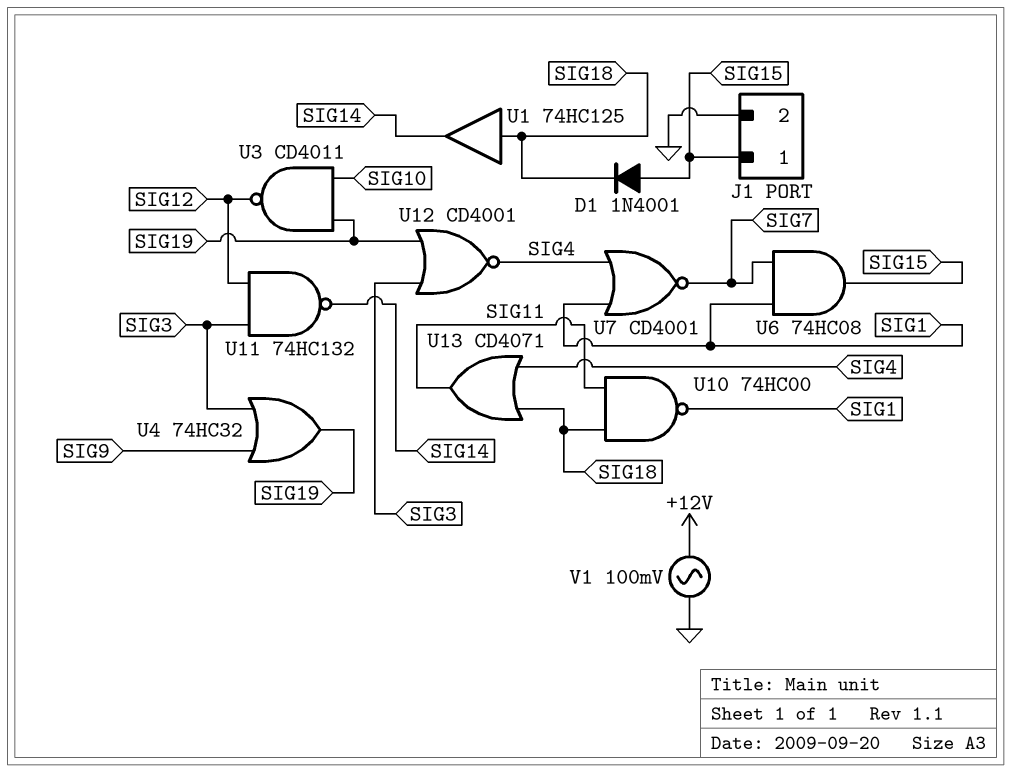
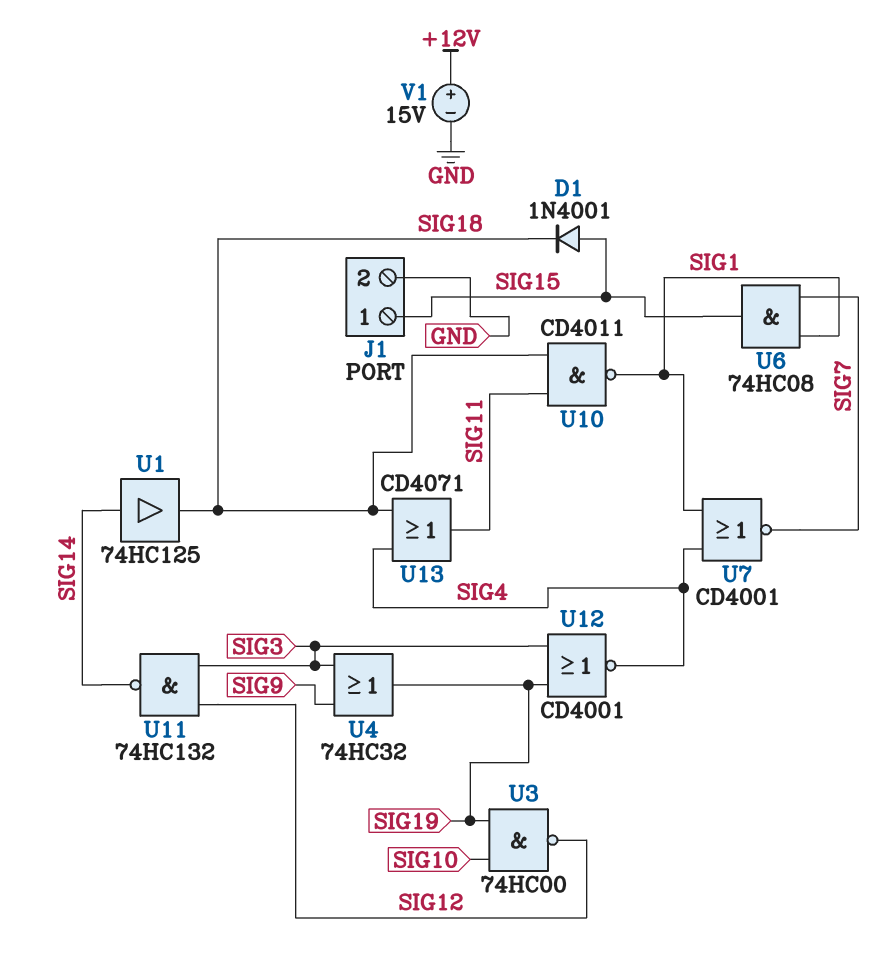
U1: buffer 74HC125 (in SIG18, out SIG14) -> buffer 74HC125 (in SIG14, out SIG18)
U3: NAND CD4011 (in SIG10, in SIG19, out SIG12) -> NAND 74HC00 (in SIG10, in SIG19, out SIG12)
U10: NAND 74HC00 (in SIG11, in SIG18, out SIG1) -> NAND CD4011 (in SIG11, in SIG18, out SIG1)
V1: AC 100mV (+12V, GND) -> 15V (plus +12V, minus GND)

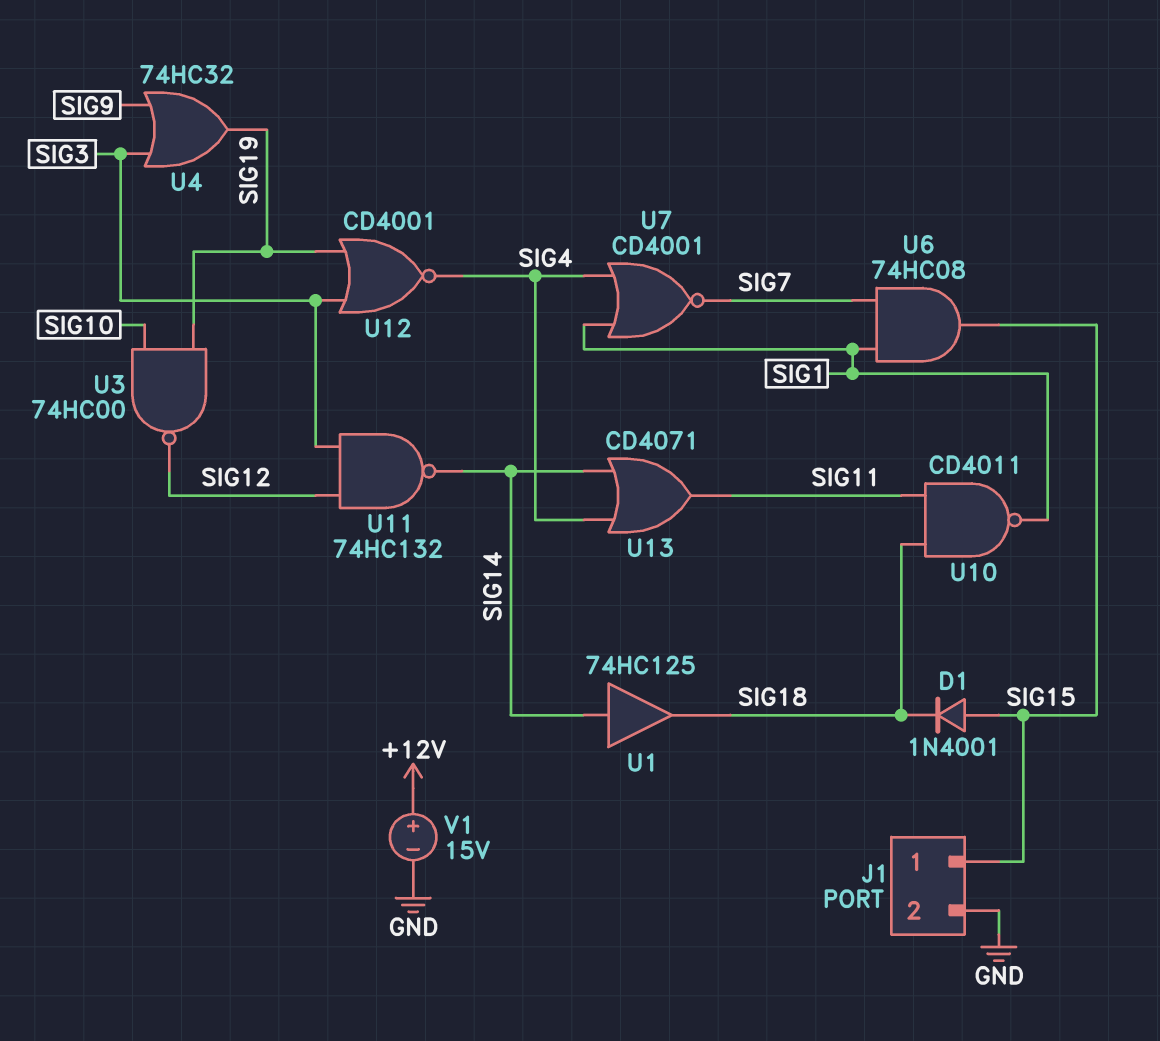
U13: OR CD4071 (in SIG4, in SIG18, out SIG11) -> OR CD4071 (in SIG4, in SIG14, out SIG11)

